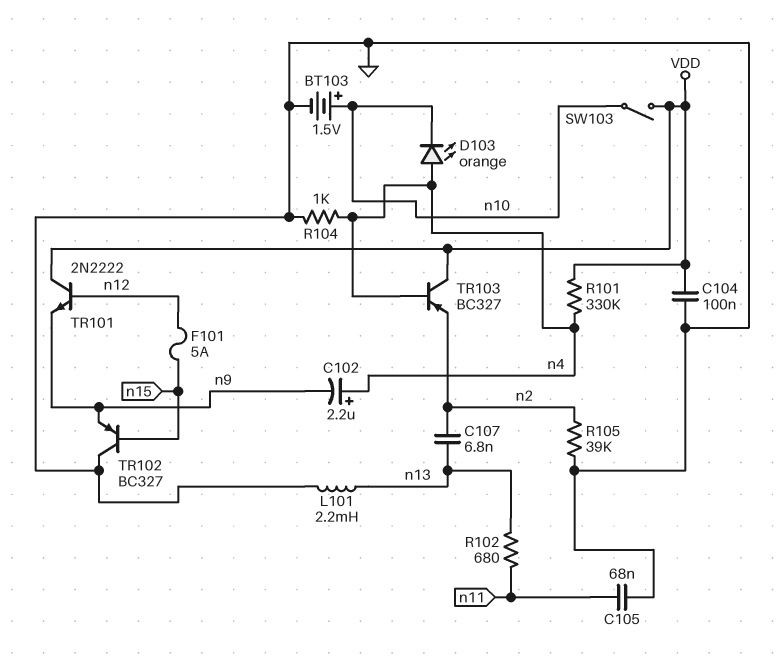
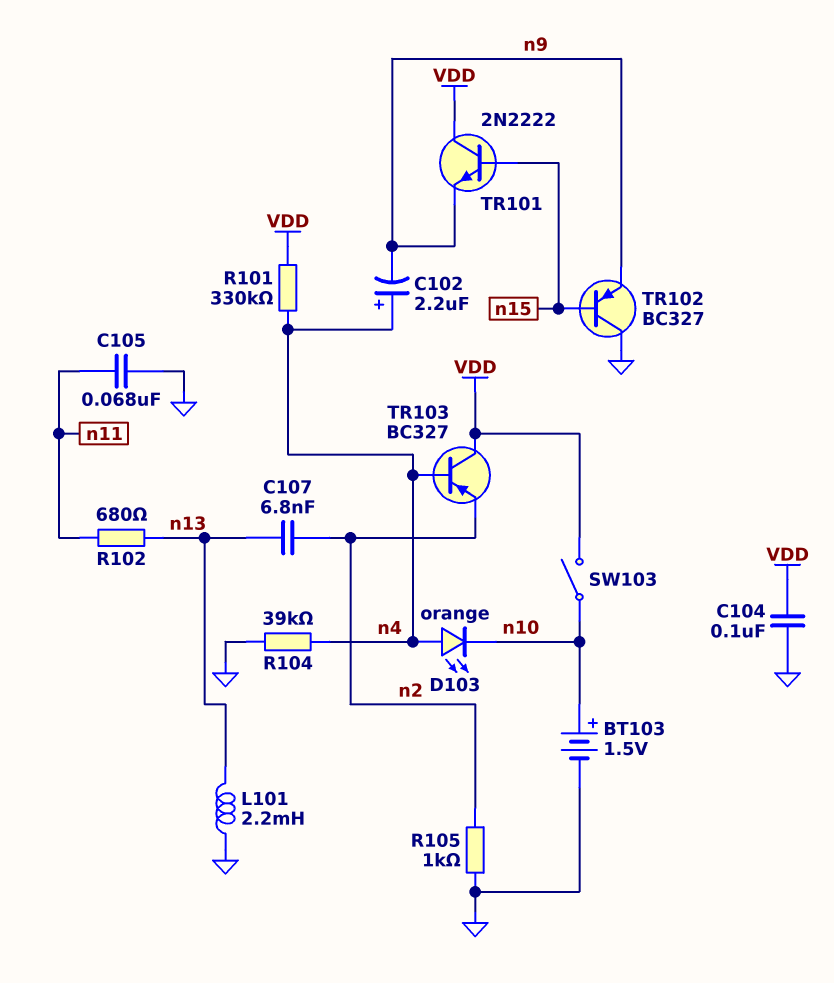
F101: 5A (n12, n15) -> none
R104: 1k (GND, n4) -> 39k (GND, n4)
R105: 39k (GND, n2) -> 1k (GND, n2)
TR101: NPN 2N2222 (B n12, C VDD, E n9) -> NPN 2N2222 (B n15, C VDD, E n9)

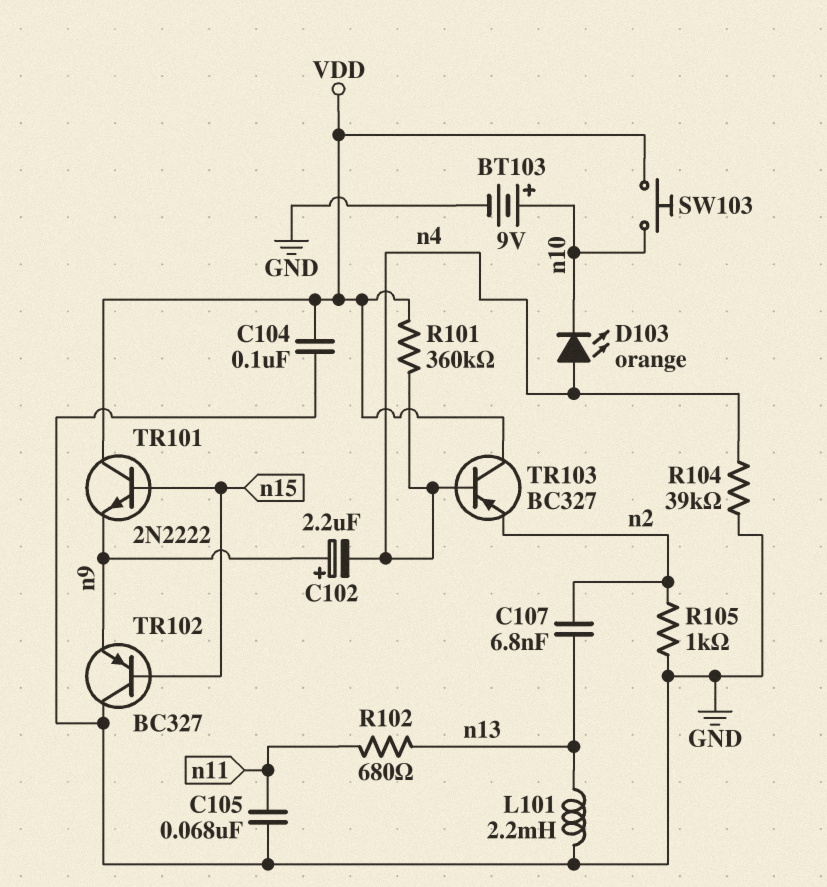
BT103: 1.5V (plus n10, minus GND) -> 9V (plus n10, minus GND)
C102: 2.2uF (plus n4, minus n9) -> 2.2uF (plus n9, minus n4)
R101: 330k (VDD, n4) -> 360k (VDD, n4)
SW103: switch (VDD, n10) -> button (VDD, n10)

